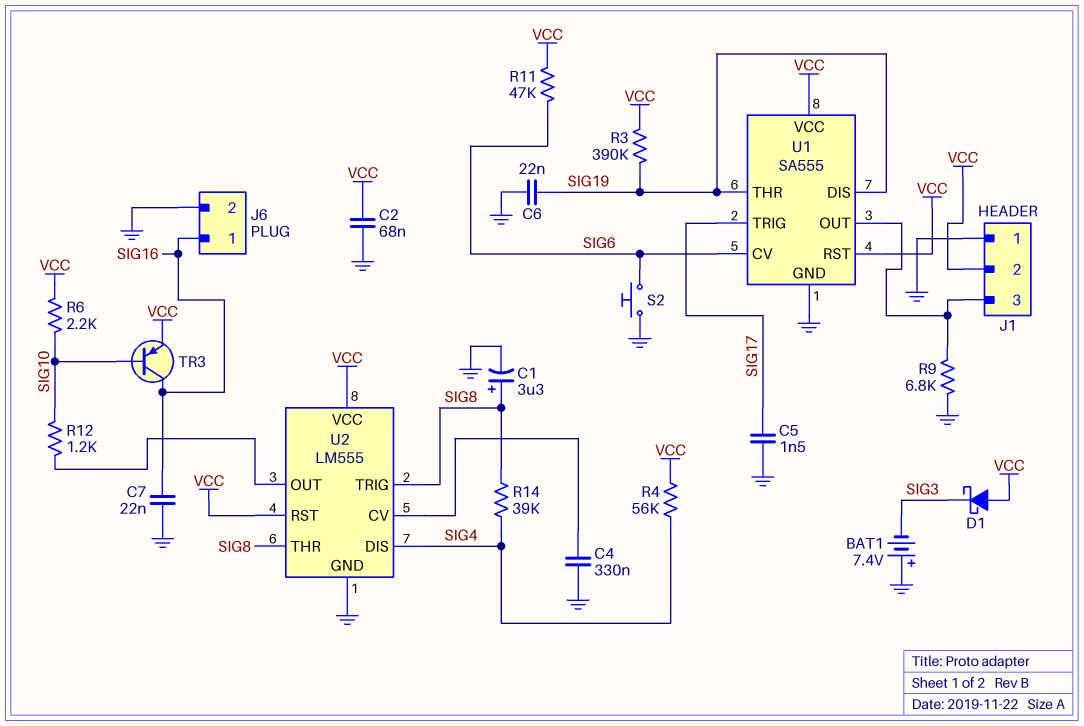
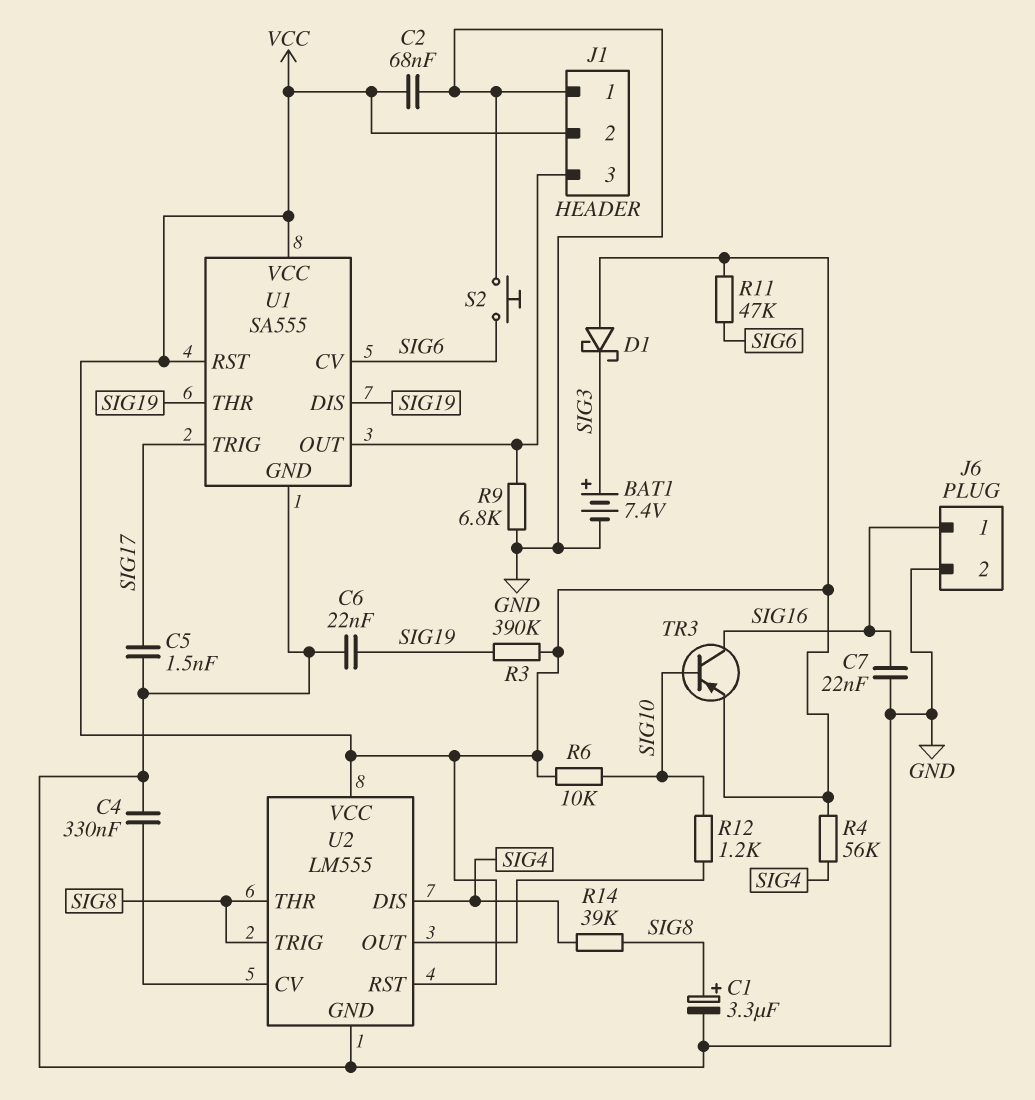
BAT1: 7.4V (plus GND, minus SIG3) -> 7.4V (plus SIG3, minus GND)
R6: 2.2k (SIG10, VCC) -> 10k (SIG10, VCC)

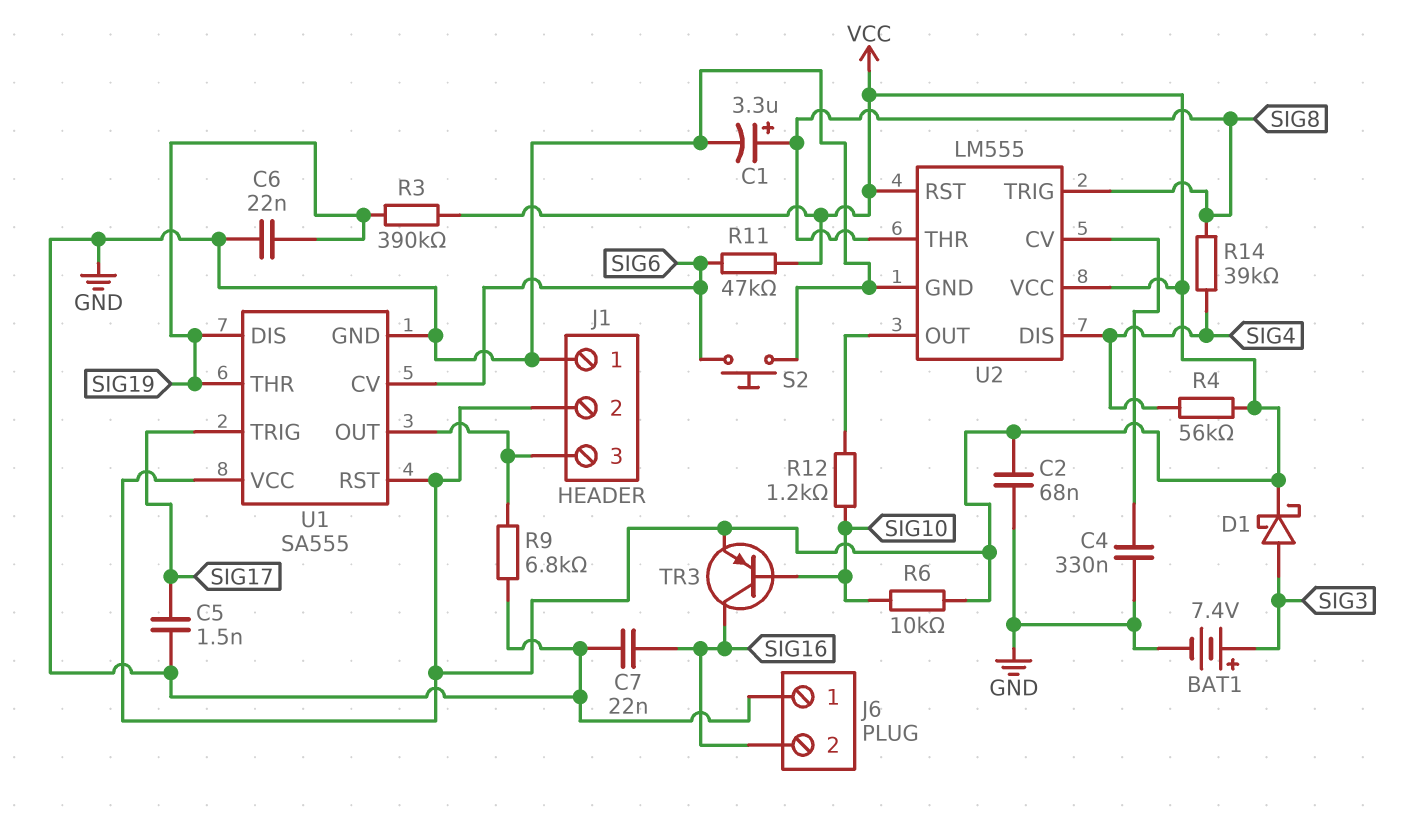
D1: schottky (A VCC, K SIG3) -> schottky (A SIG3, K VCC)
J6 pin 1: SIG16 -> GND
J6 pin 2: GND -> SIG16

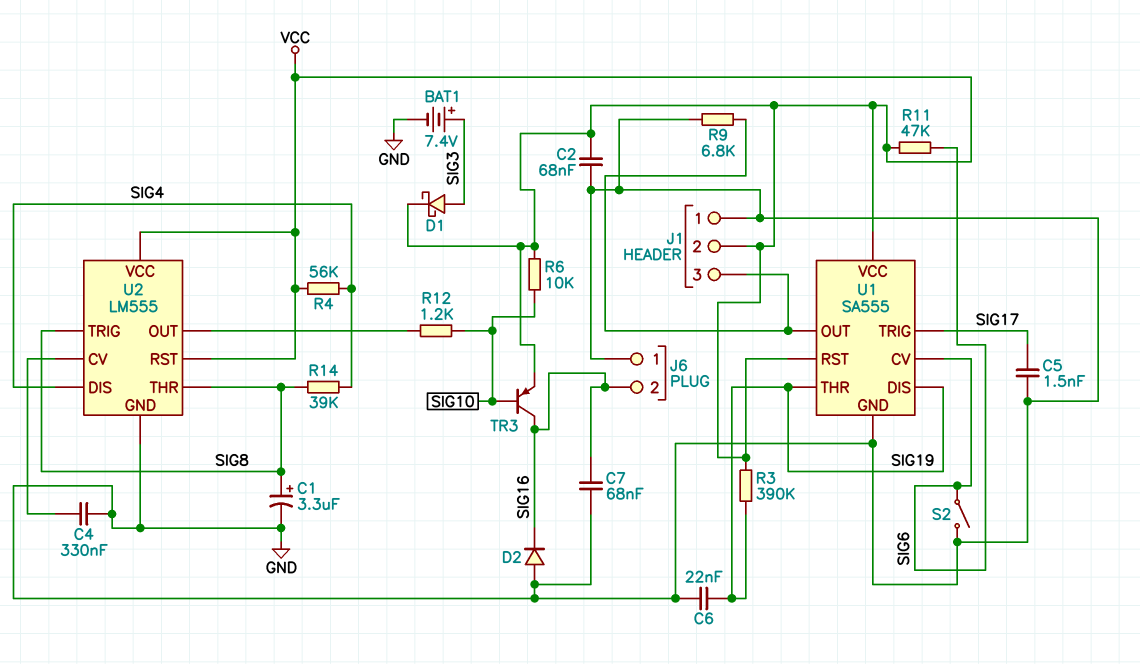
C7: 22nF (GND, SIG16) -> 68nF (GND, SIG16)
D2: none -> diode (A GND, K SIG16)
S2: button (GND, SIG6) -> switch (GND, SIG6)

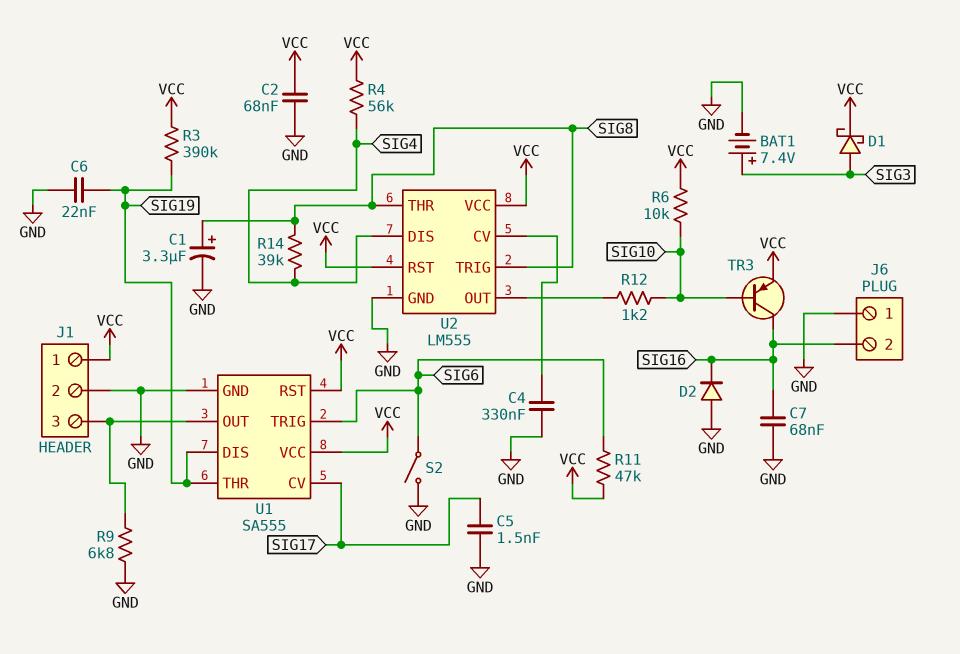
J1 pin 1: GND -> VCC
J1 pin 2: VCC -> GND
U1 pin CV: SIG6 -> SIG17
U1 pin TRIG: SIG17 -> SIG6

